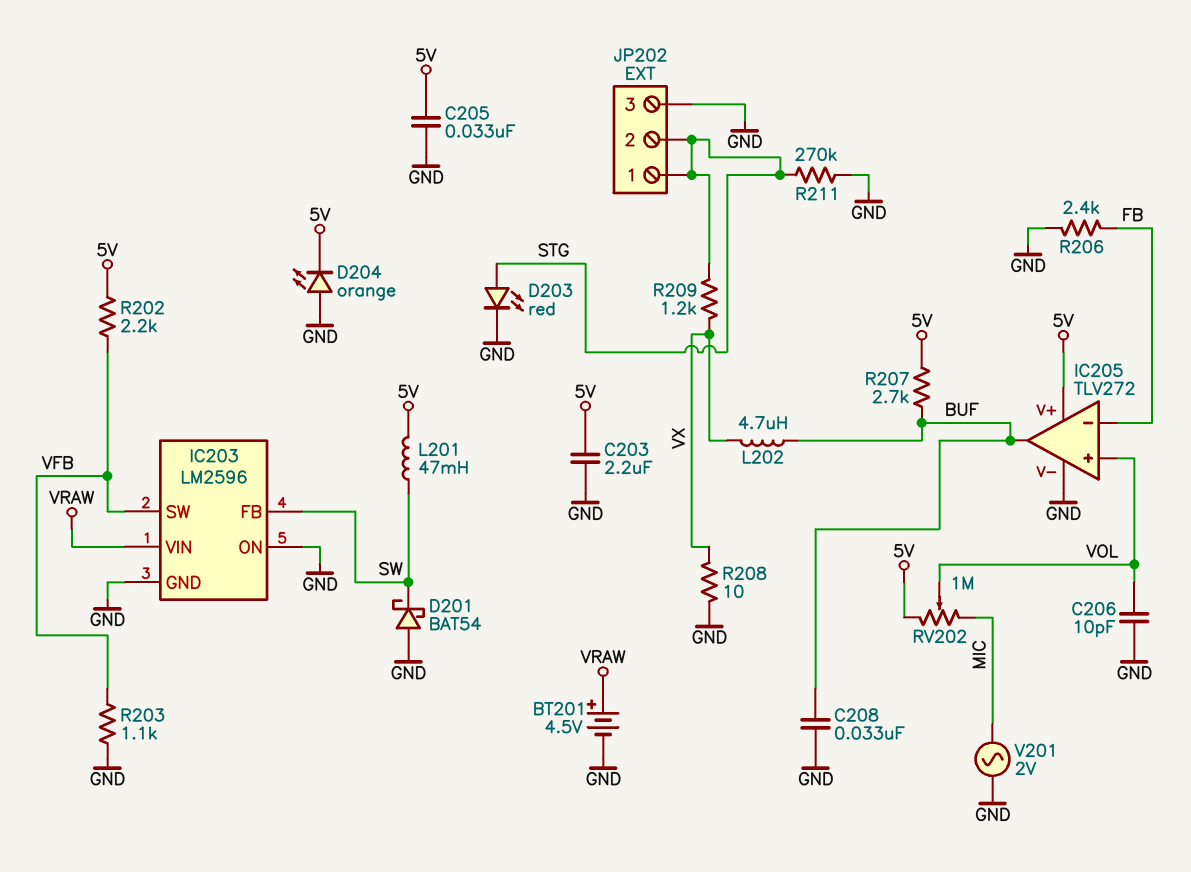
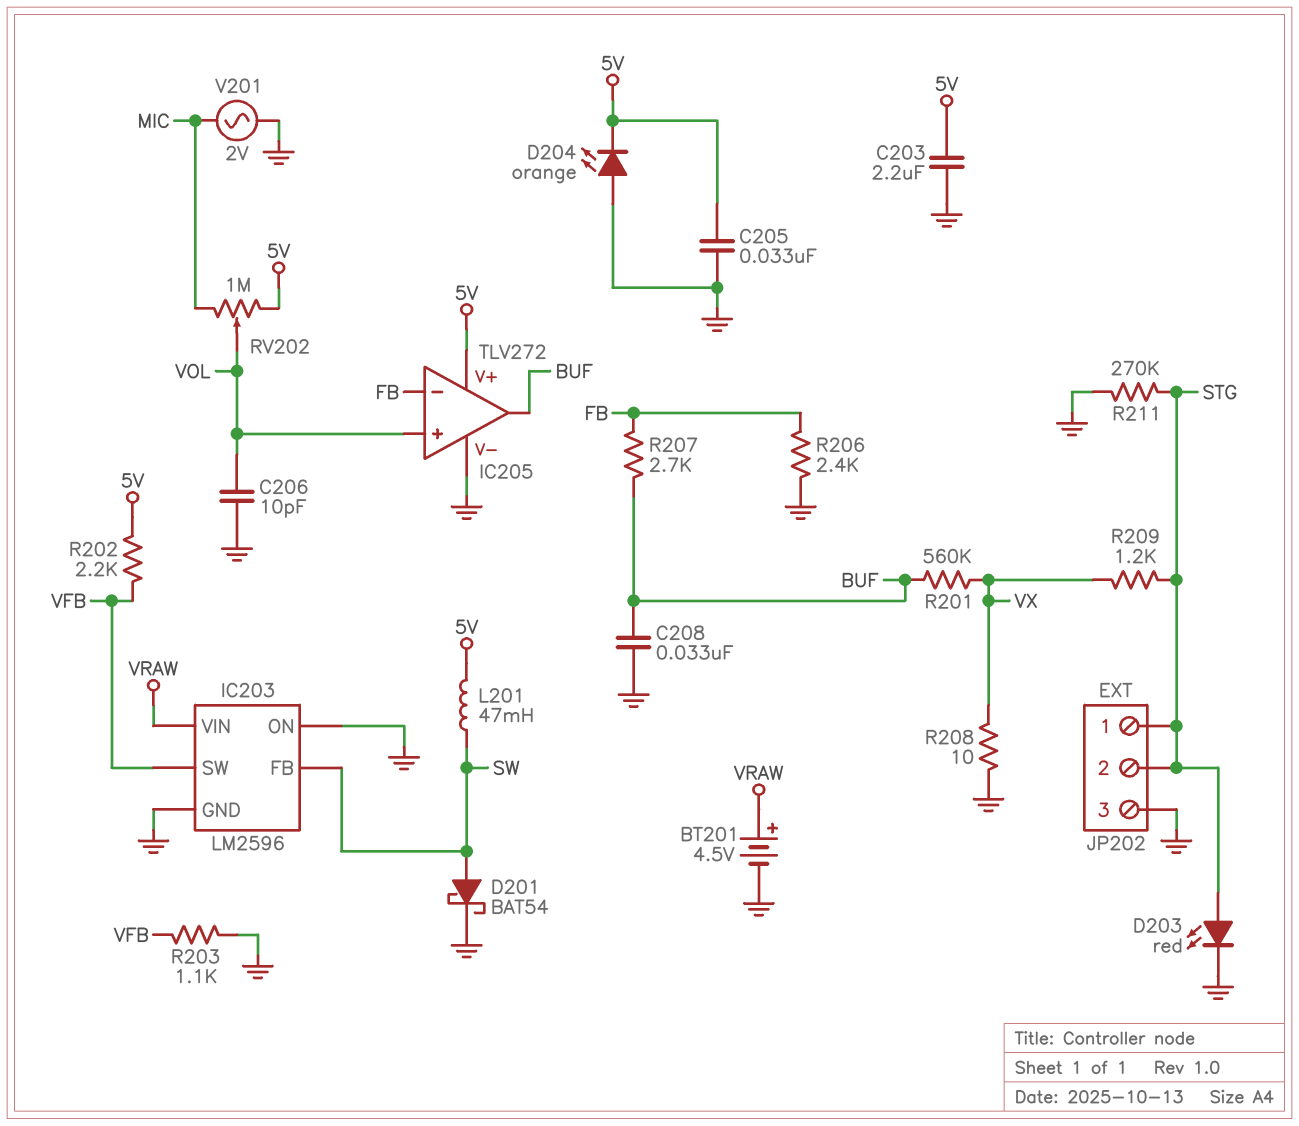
D201: schottky BAT54 (A GND, K SW) -> schottky BAT54 (A SW, K GND)
L202: 4.7uH (BUF, VX) -> none
R201: none -> 560k (BUF, VX)
R207: 2.7k (5V, BUF) -> 2.7k (BUF, FB)

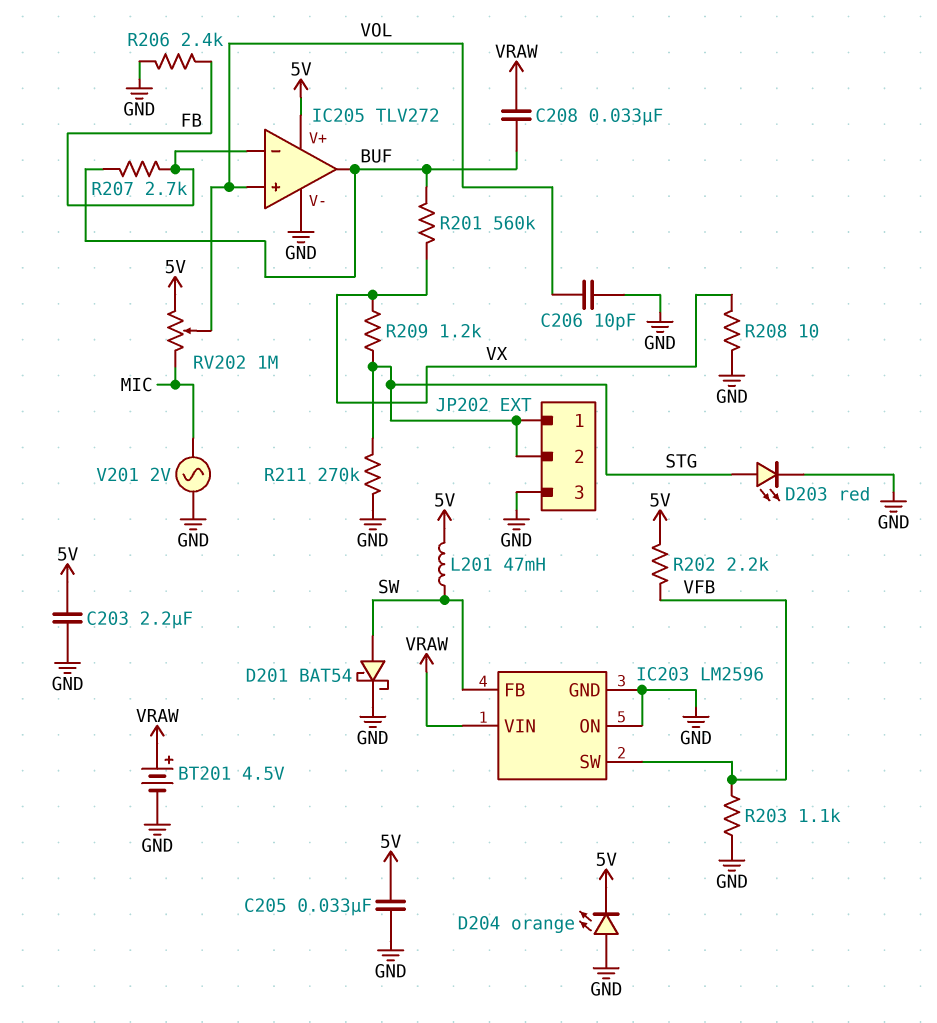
C208: 33nF (BUF, GND) -> 33nF (BUF, VRAW)

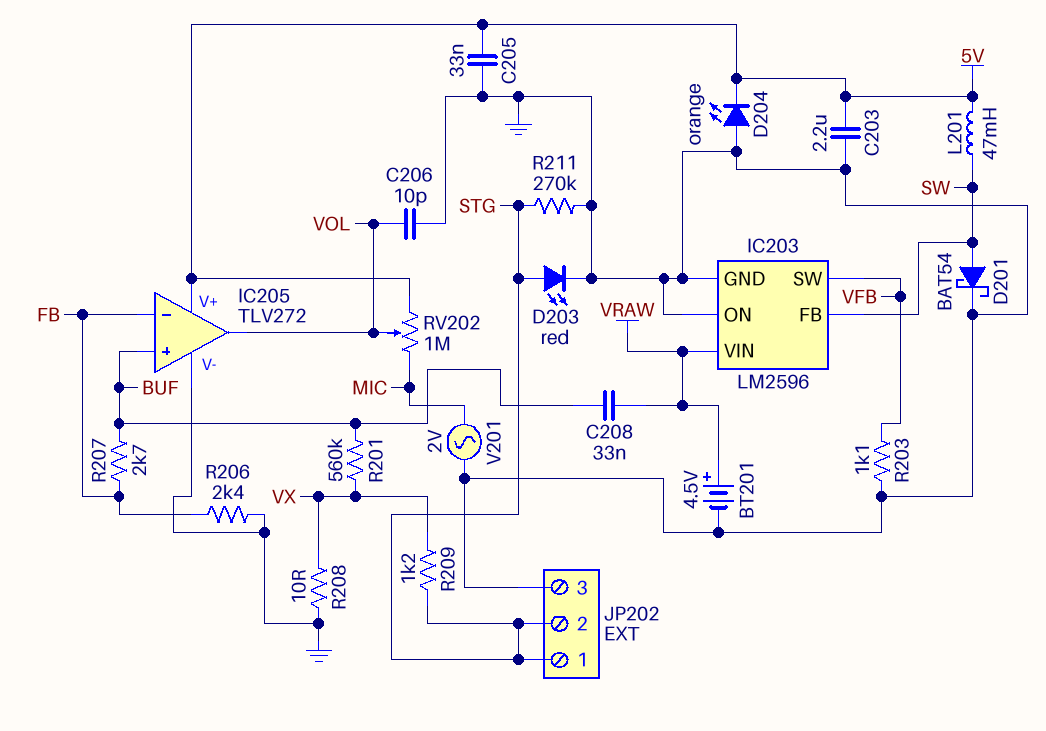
IC205 pin in+: VOL -> BUF
IC205 pin out: BUF -> VOL
R202: 2.2k (5V, VFB) -> none

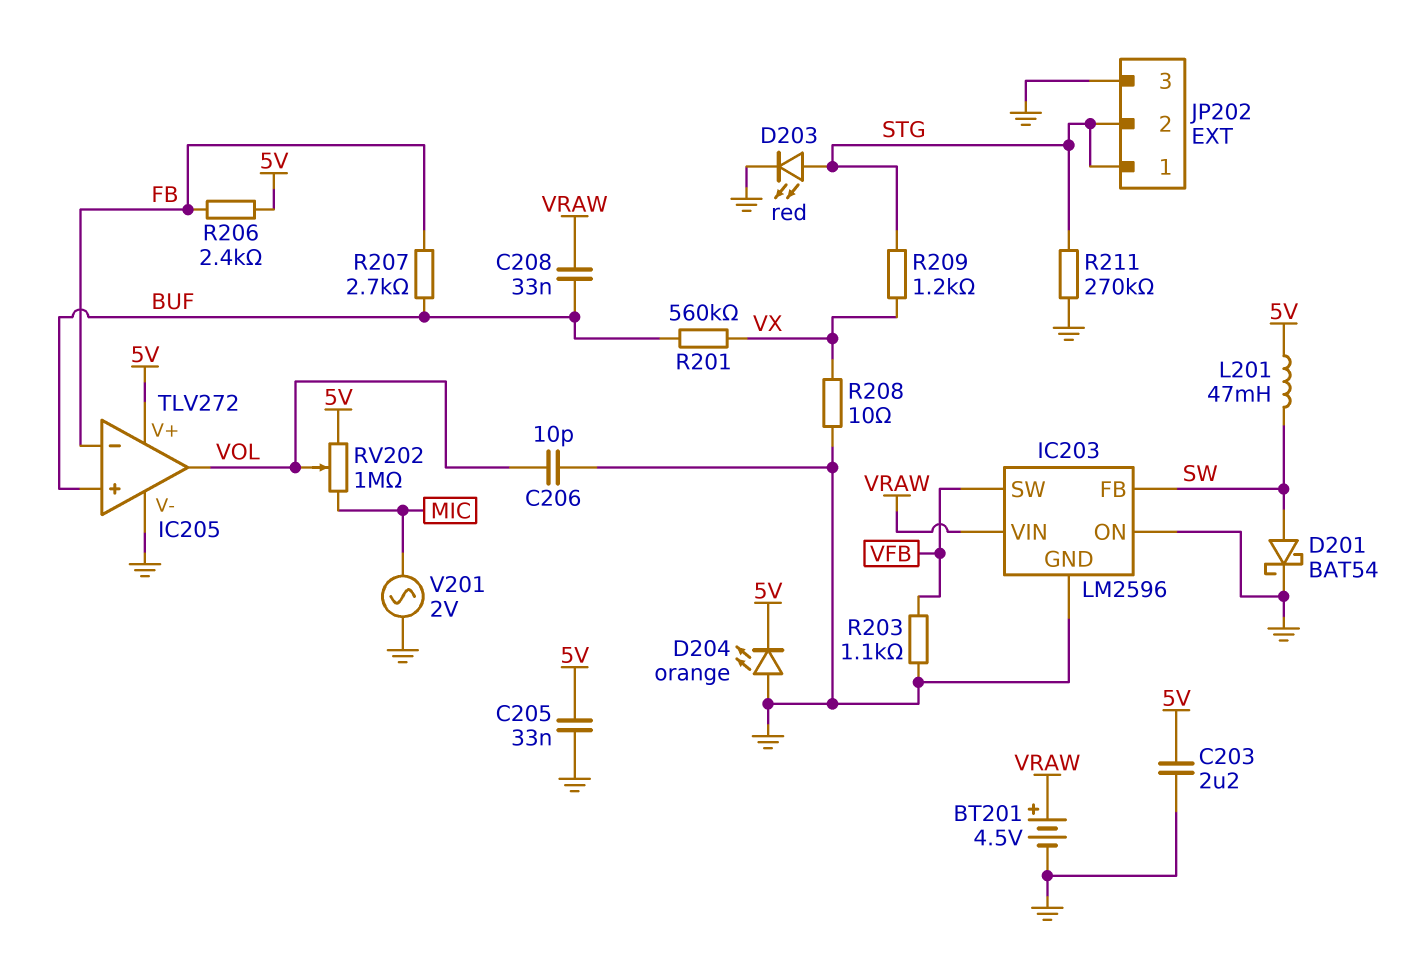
R206: 2.4k (FB, GND) -> 2.4k (5V, FB)

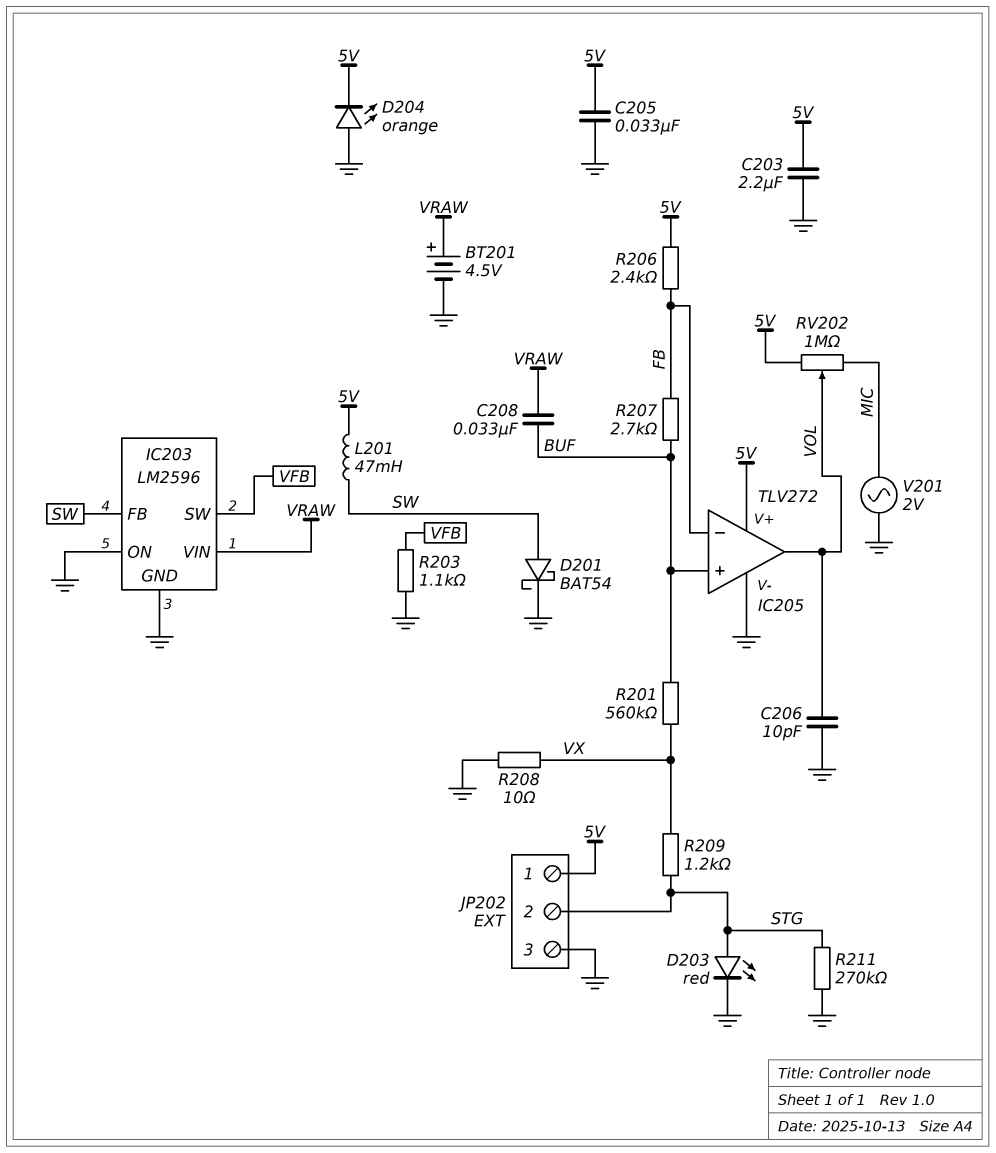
JP202 pin 1: STG -> 5V

